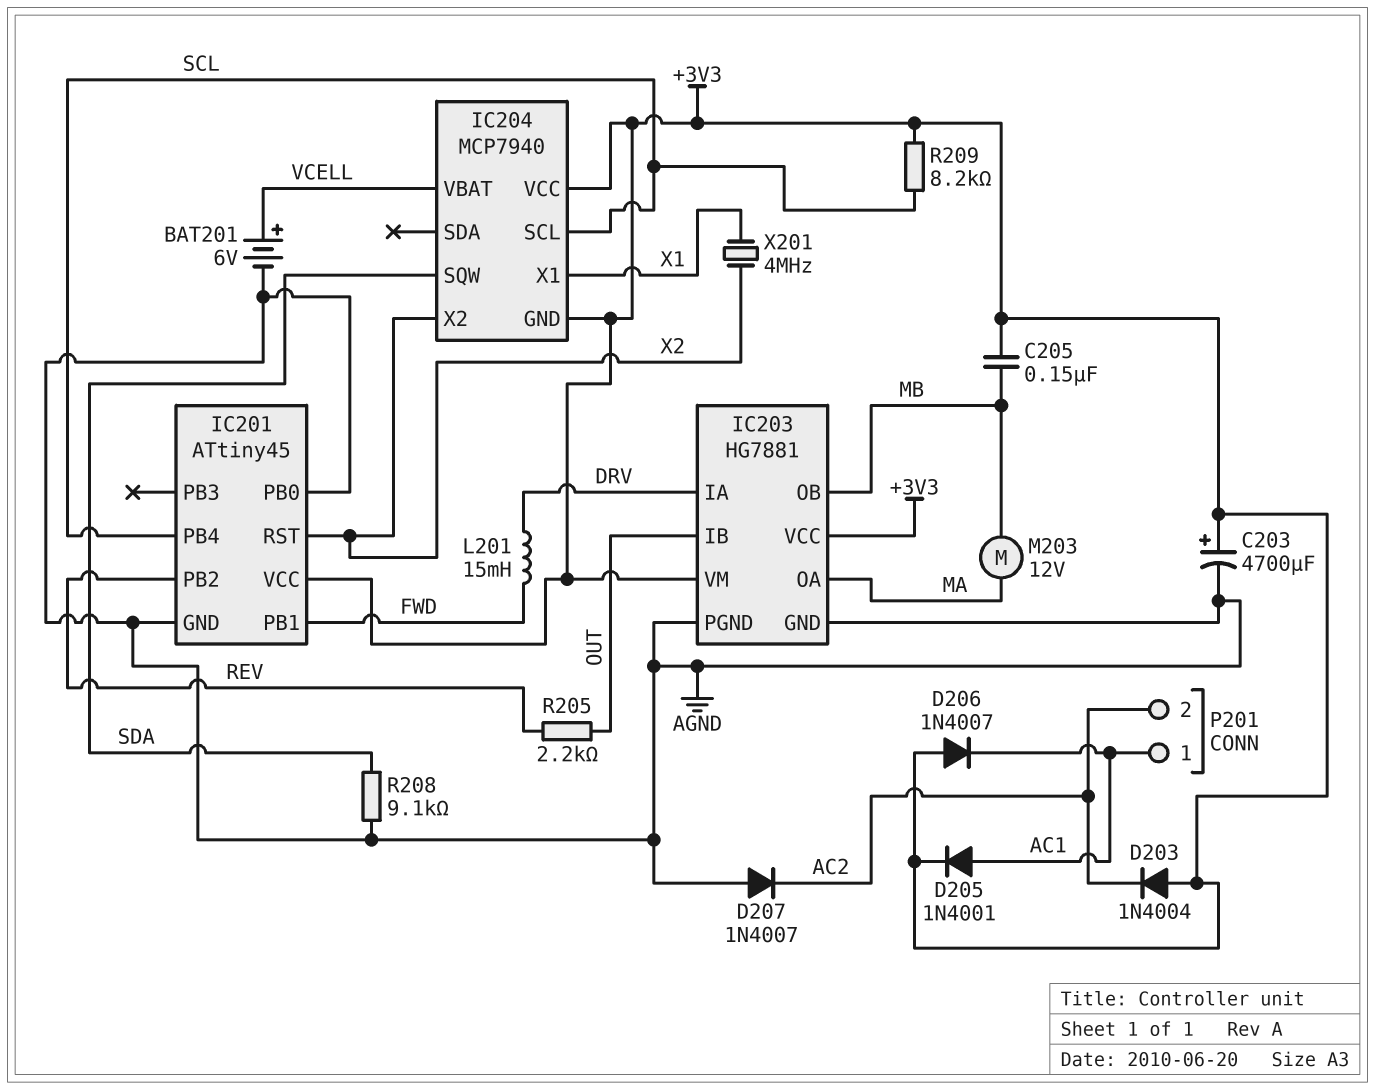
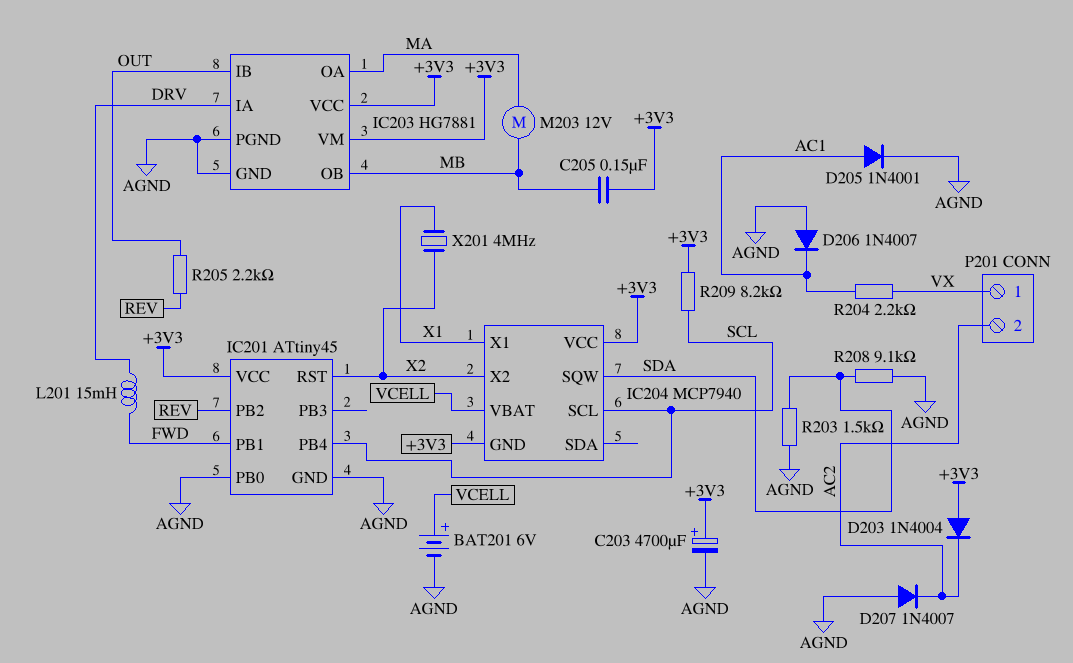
D205: diode 1N4001 (A AC1, K +3V3) -> diode 1N4001 (A AC1, K AGND)
D206: diode 1N4007 (A +3V3, K AC1) -> diode 1N4007 (A AGND, K AC1)
P201 pin 1: AC1 -> VX
R203: none -> 1.5k (AGND, SDA)
R204: none -> 2.2k (AC1, VX)

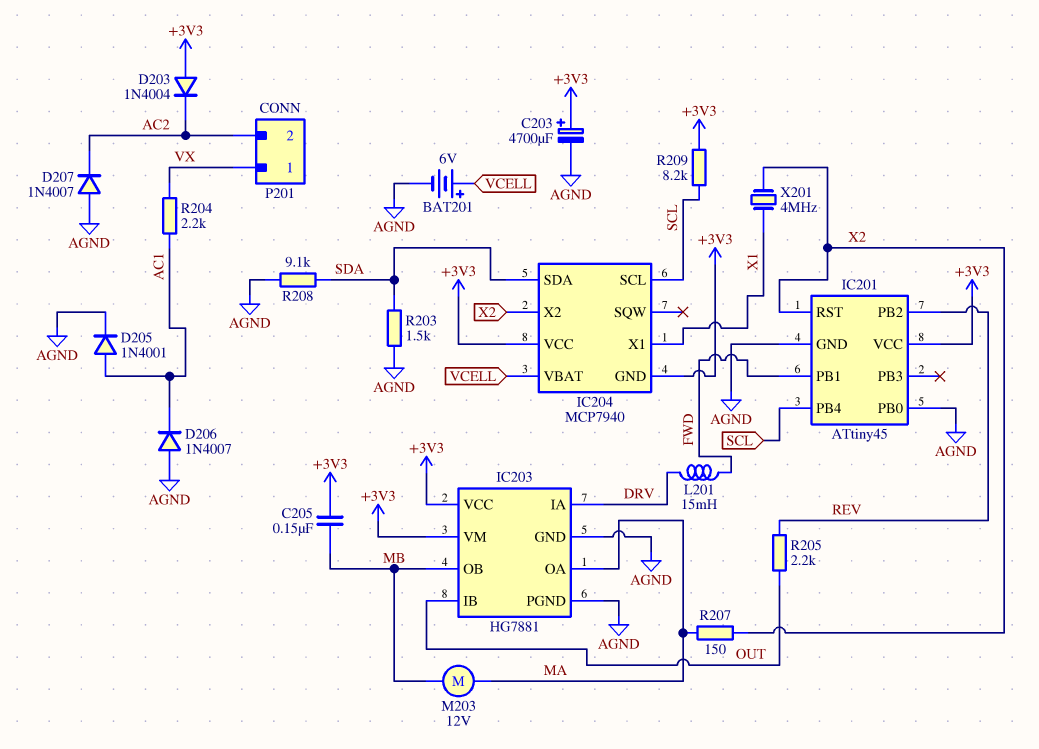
IC204 pin SDA: none -> SDA
IC204 pin SQW: SDA -> none
R207: none -> 150 (MA, X2)

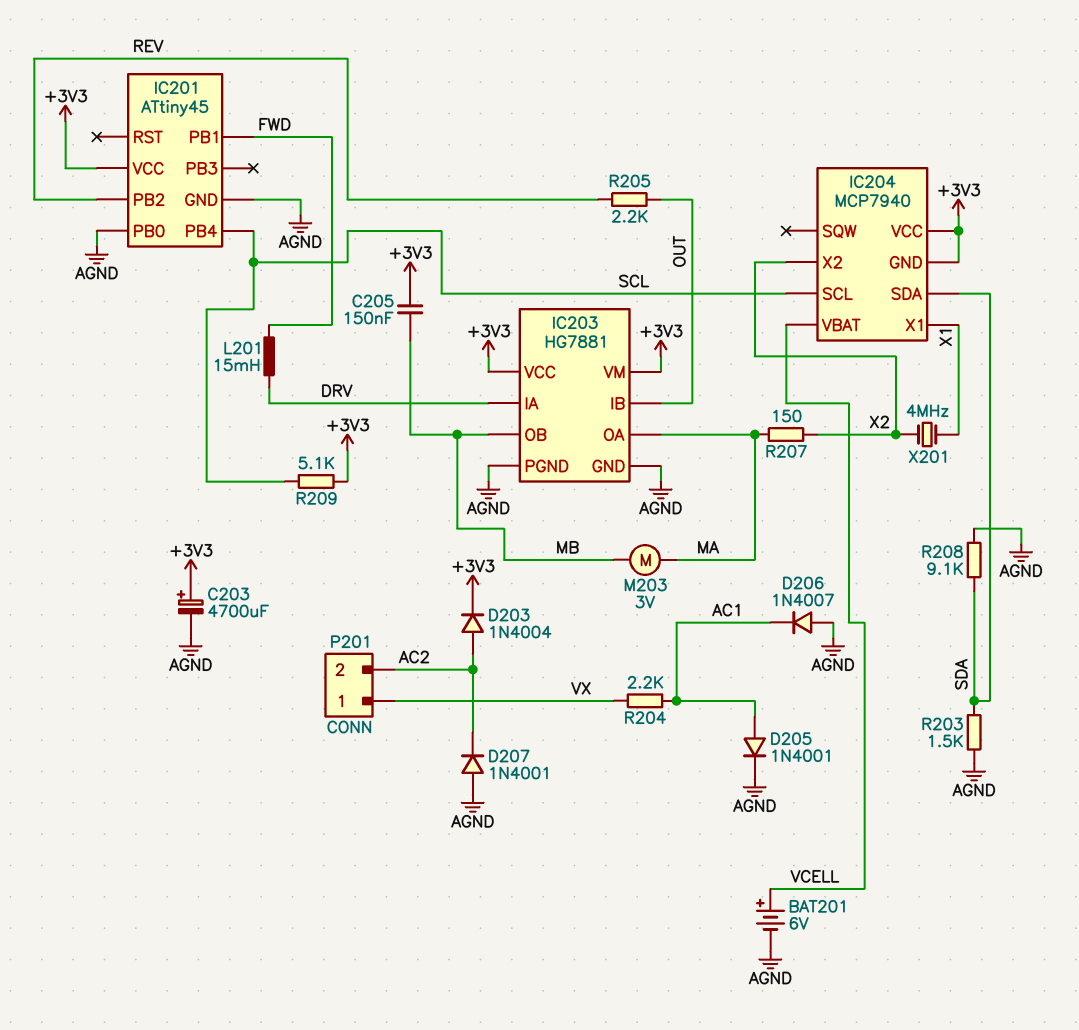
D203: diode 1N4004 (A +3V3, K AC2) -> diode 1N4004 (A AC2, K +3V3)
D207: diode 1N4007 (A AGND, K AC2) -> diode 1N4001 (A AGND, K AC2)
IC201 pin RST: X2 -> none
M203: motor 12V (MA, MB) -> motor 3V (MA, MB)
R209: 8.2k (+3V3, SCL) -> 5.1k (+3V3, SCL)

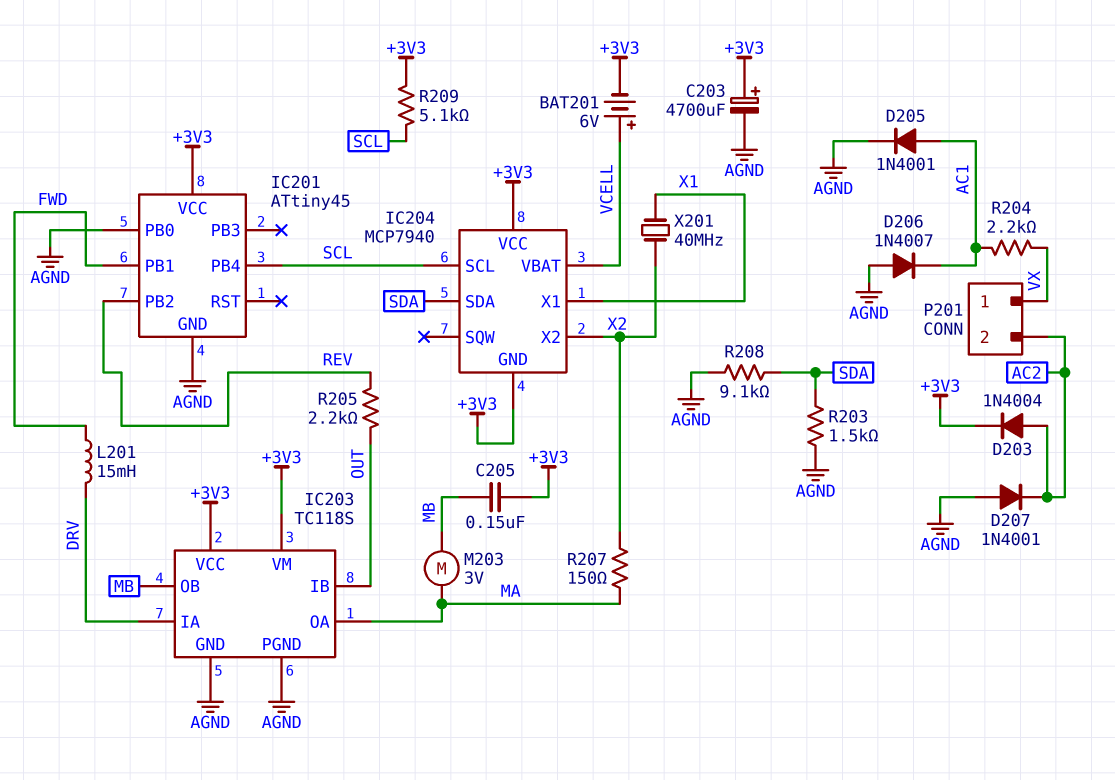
BAT201: 6V (plus VCELL, minus AGND) -> 6V (plus VCELL, minus +3V3)
IC203: HG7881 -> TC118S
X201: 4MHz (X1, X2) -> 40MHz (X1, X2)

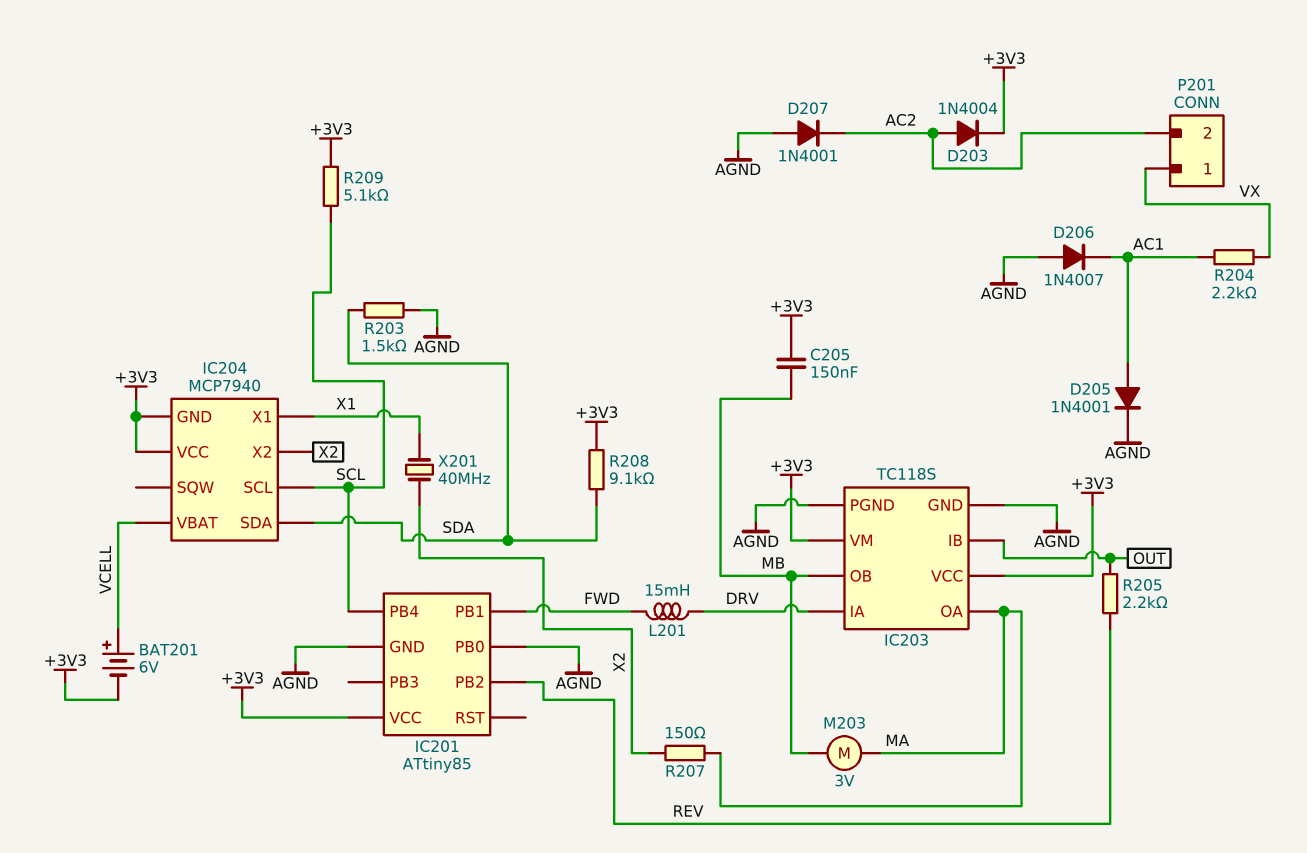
C203: 4700uF (plus +3V3, minus AGND) -> none
IC201: ATtiny45 -> ATtiny85
R208: 9.1k (AGND, SDA) -> 9.1k (+3V3, SDA)

